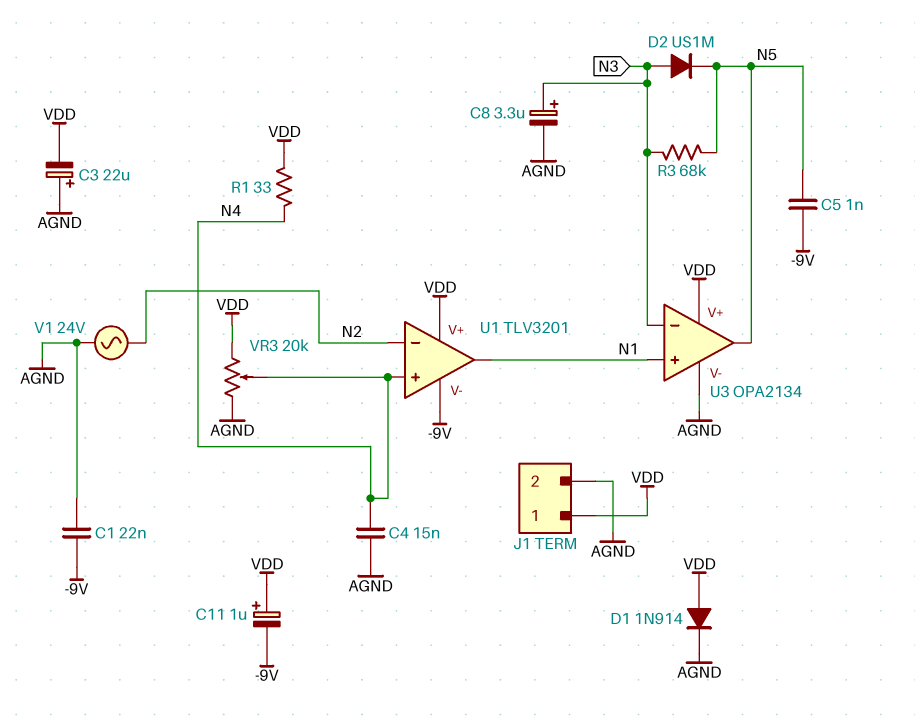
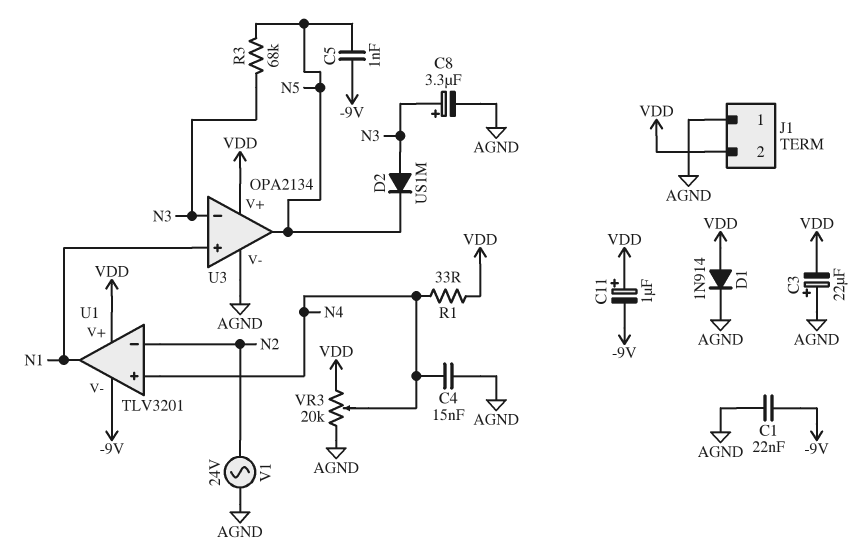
J1 pin 1: VDD -> AGND
J1 pin 2: AGND -> VDD

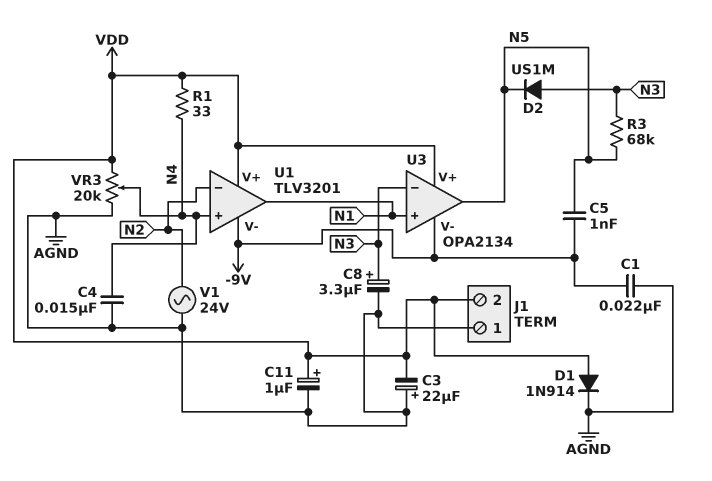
C11: 1uF (plus VDD, minus -9V) -> 1uF (plus VDD, minus AGND)
U3 pin V-: AGND -> -9V

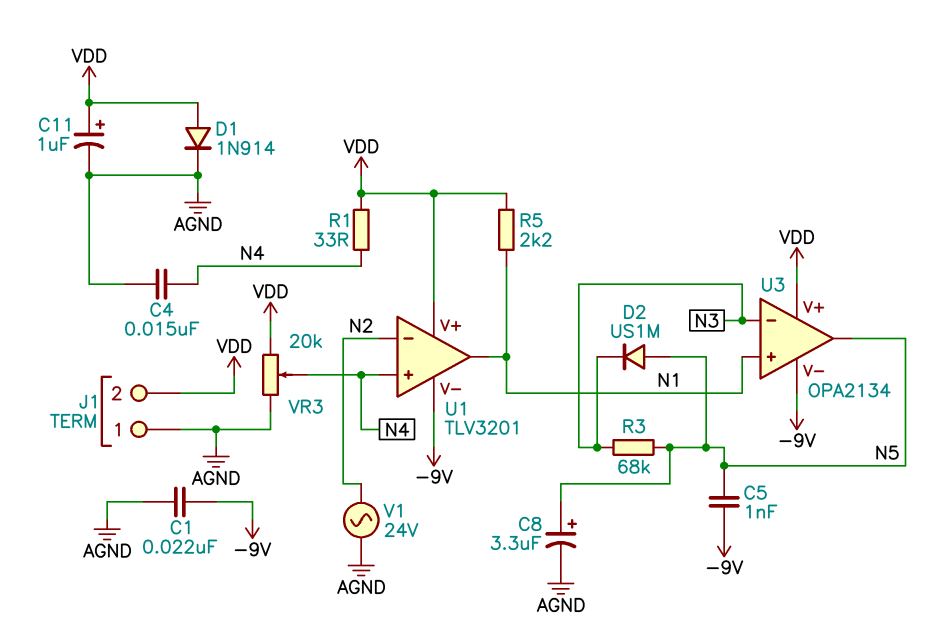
C3: 22uF (plus AGND, minus VDD) -> none
C8: 3.3uF (plus N3, minus AGND) -> 3.3uF (plus N5, minus AGND)
D2: diode US1M (A N3, K N5) -> diode US1M (A N5, K N3)
R5: none -> 2.2k (N1, VDD)

